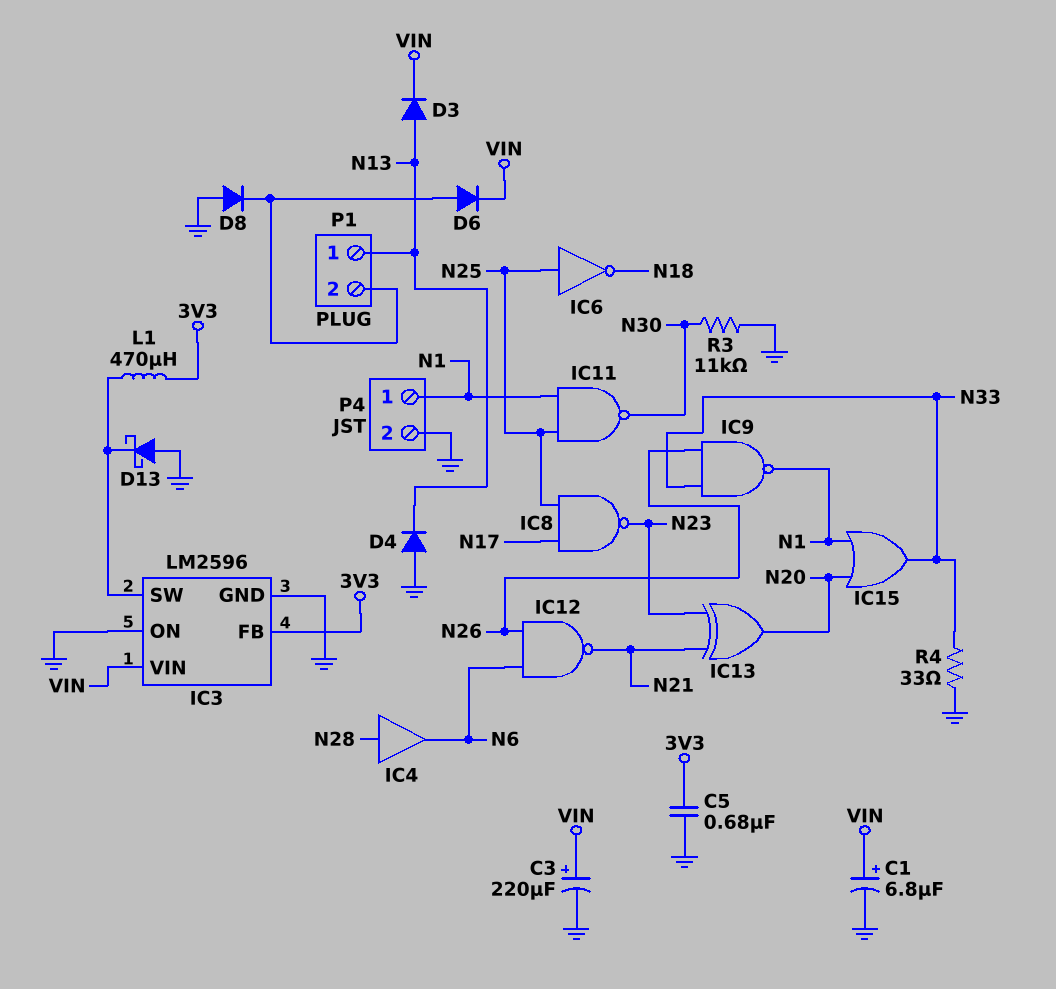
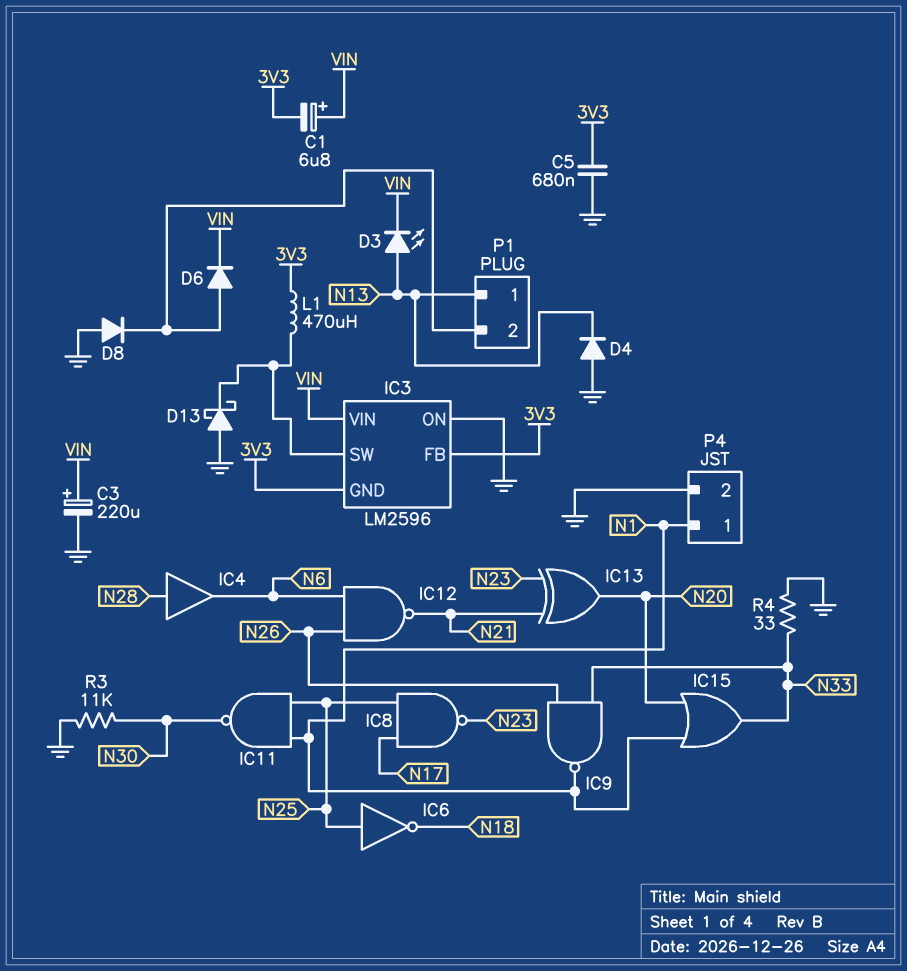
C1: 6.8uF (plus VIN, minus GND) -> 6.8uF (plus VIN, minus 3V3)
D3: diode (A N13, K VIN) -> LED (A N13, K VIN)
IC3 pin GND: GND -> 3V3

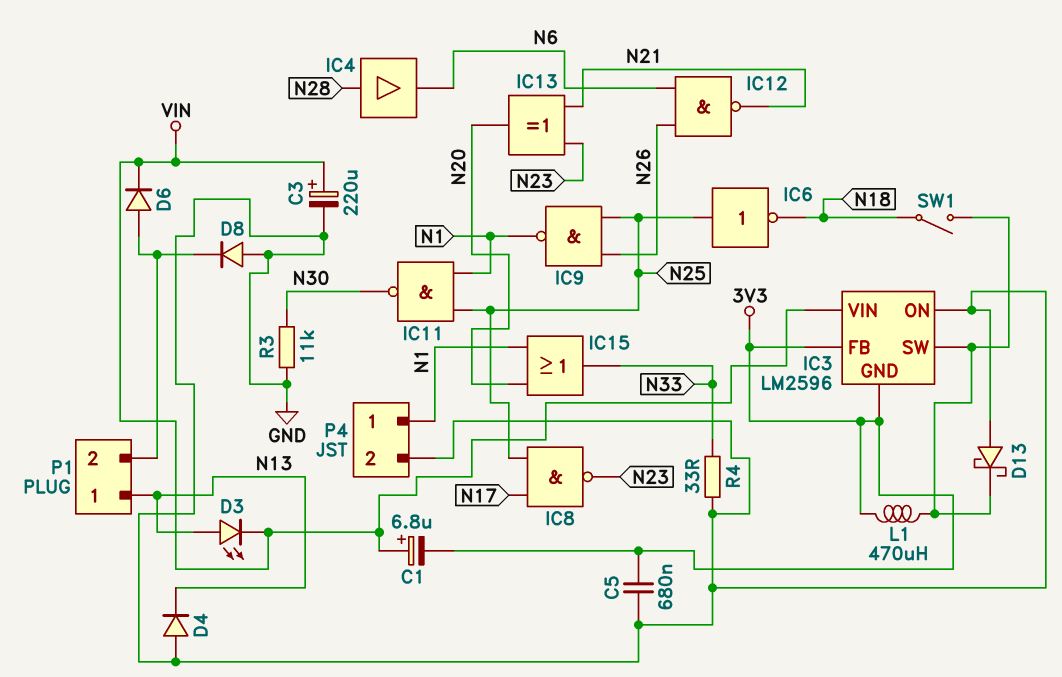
IC9: NAND (in N26, in N33, out N1) -> NAND (in N25, in N26, out N1)
SW1: none -> switch (IC3/SW, N18)

